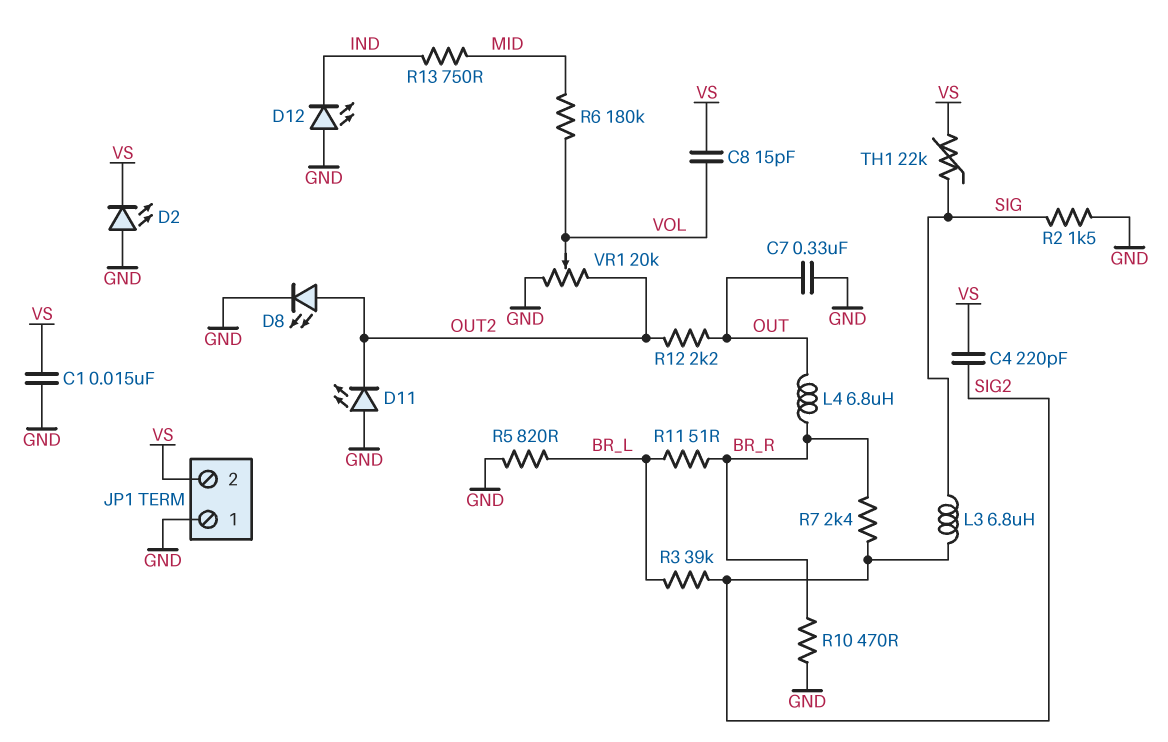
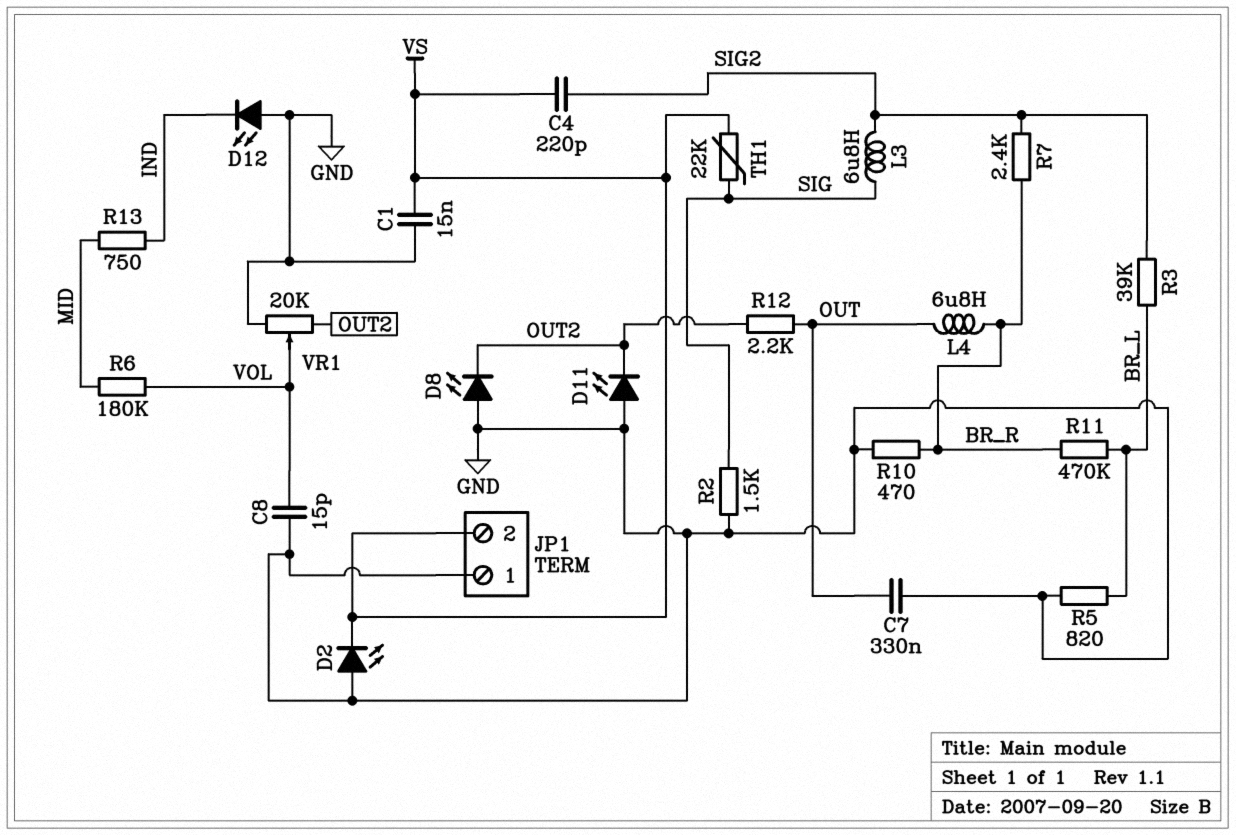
C8: 15pF (VOL, VS) -> 15pF (GND, VOL)
D8: LED (A OUT2, K GND) -> LED (A GND, K OUT2)
R11: 51 (BR_L, BR_R) -> 470k (BR_L, BR_R)

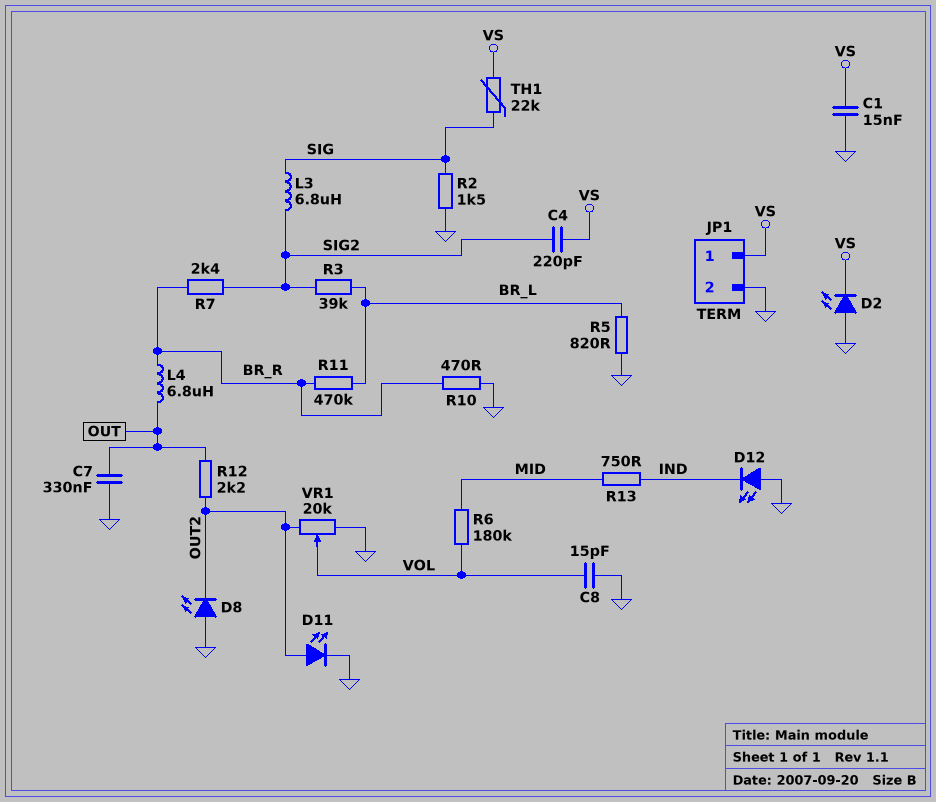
D11: LED (A GND, K OUT2) -> LED (A OUT2, K GND)
JP1 pin 1: GND -> VS
JP1 pin 2: VS -> GND

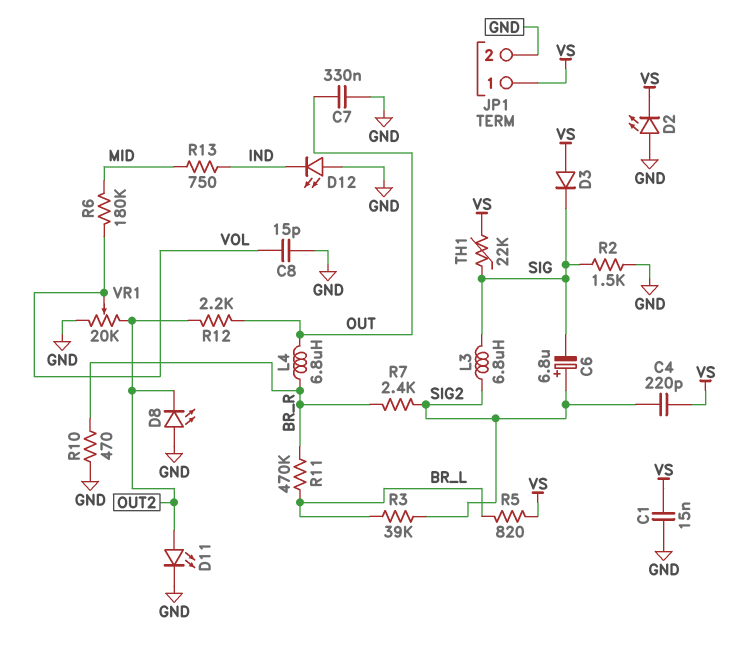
C6: none -> 6.8uF (plus SIG2, minus SIG)
D3: none -> diode (A VS, K SIG)
R5: 820 (BR_L, GND) -> 820 (BR_L, VS)

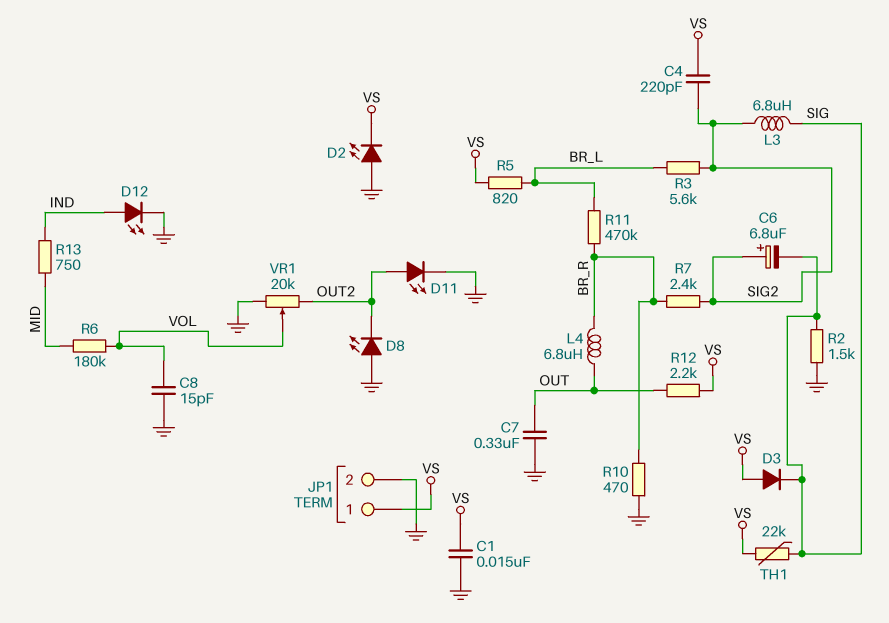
D12: LED (A GND, K IND) -> LED (A IND, K GND)
R3: 39k (BR_L, SIG2) -> 5.6k (BR_L, SIG2)
R12: 2.2k (OUT, OUT2) -> 2.2k (OUT, VS)

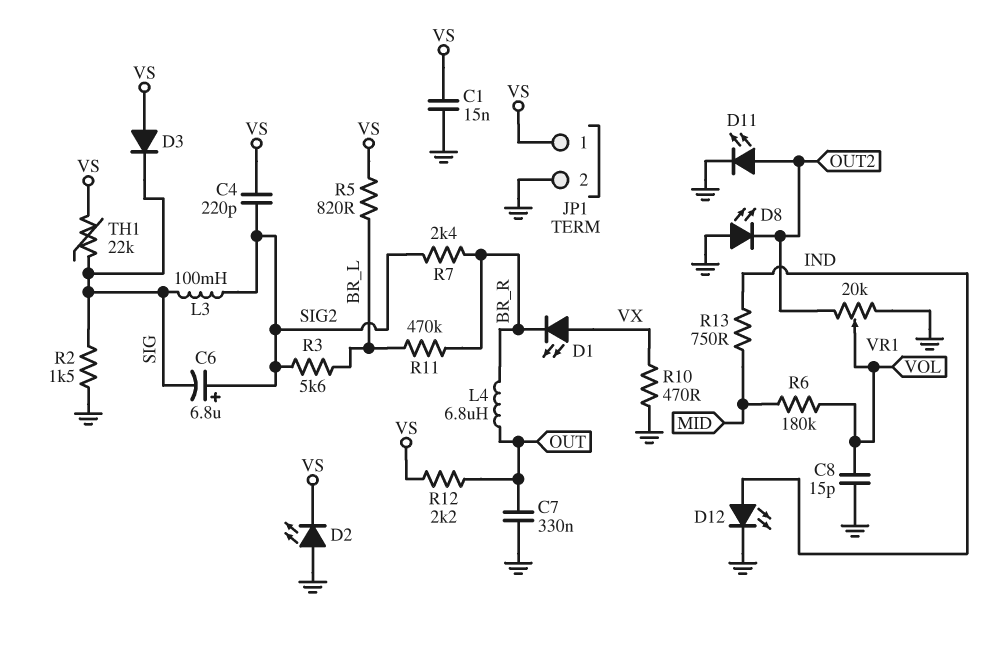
D1: none -> LED (A VX, K BR_R)
L3: 6.8uH (SIG, SIG2) -> 100mH (SIG, SIG2)
R10: 470 (BR_R, GND) -> 470 (GND, VX)

